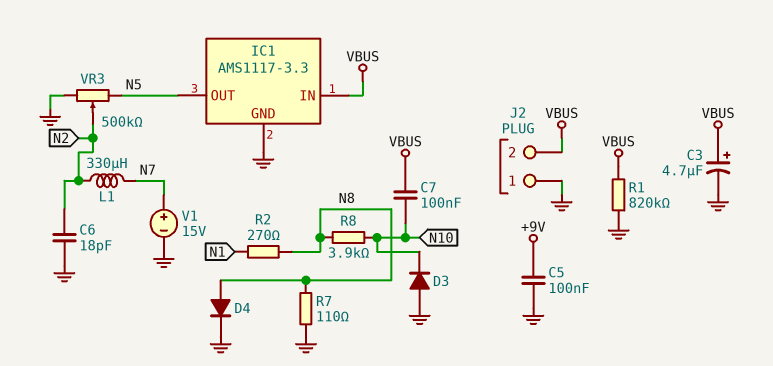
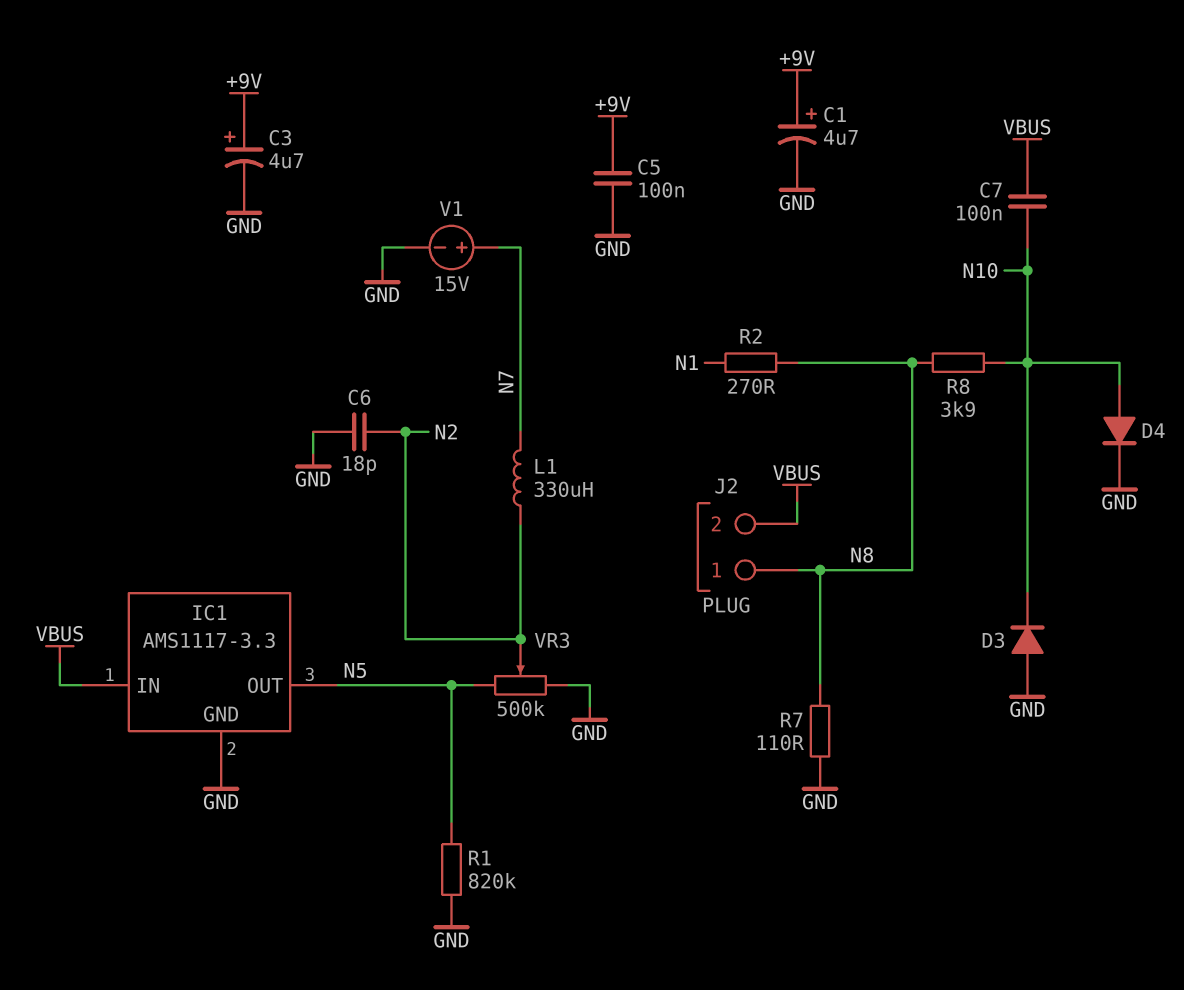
C1: none -> 4.7uF (plus +9V, minus GND)
C3: 4.7uF (plus VBUS, minus GND) -> 4.7uF (plus +9V, minus GND)
D4: diode (A N8, K GND) -> diode (A N10, K GND)
J2 pin 1: GND -> N8
R1: 820k (GND, VBUS) -> 820k (GND, N5)

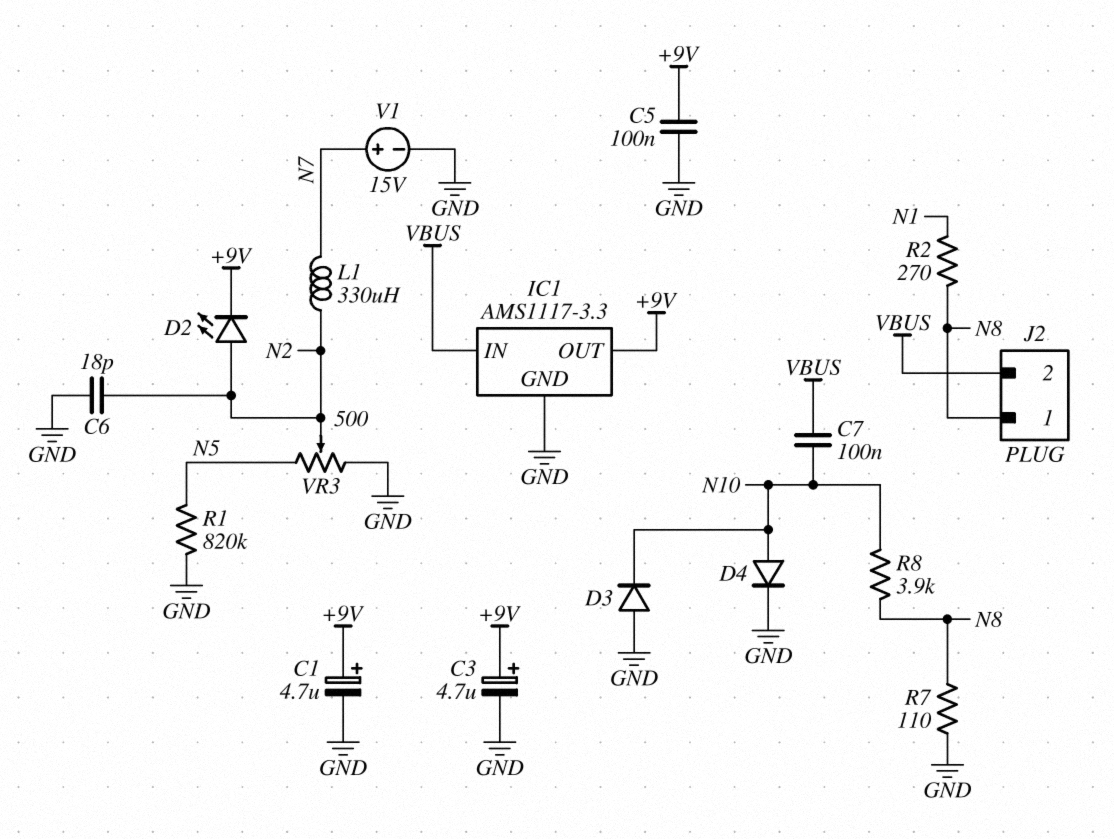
D2: none -> LED (A N2, K +9V)
IC1 pin OUT: N5 -> +9V
VR3: 500k (GND, N5, wiper N2) -> 500 (GND, N5, wiper N2)

